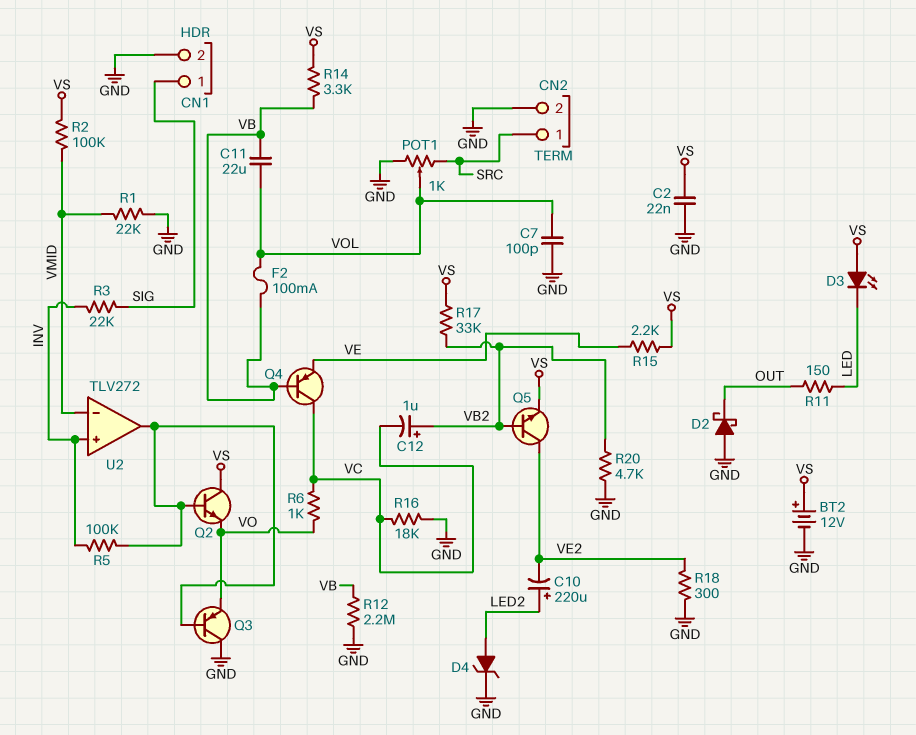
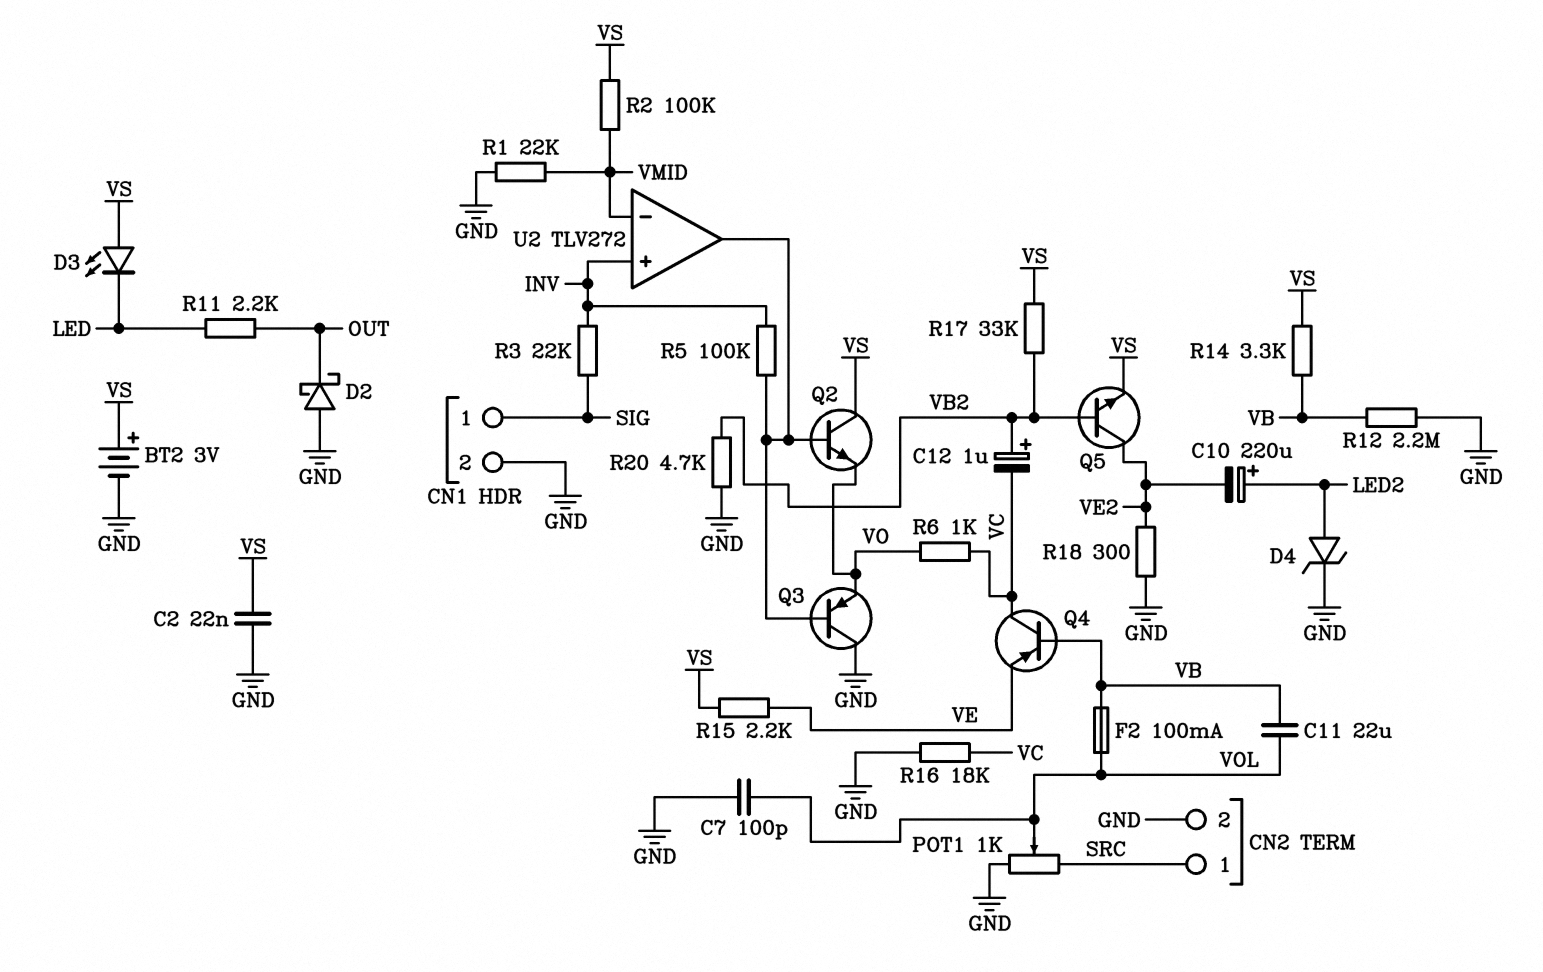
BT2: 12V (plus VS, minus GND) -> 3V (plus VS, minus GND)
R11: 150 (LED, OUT) -> 2.2k (LED, OUT)

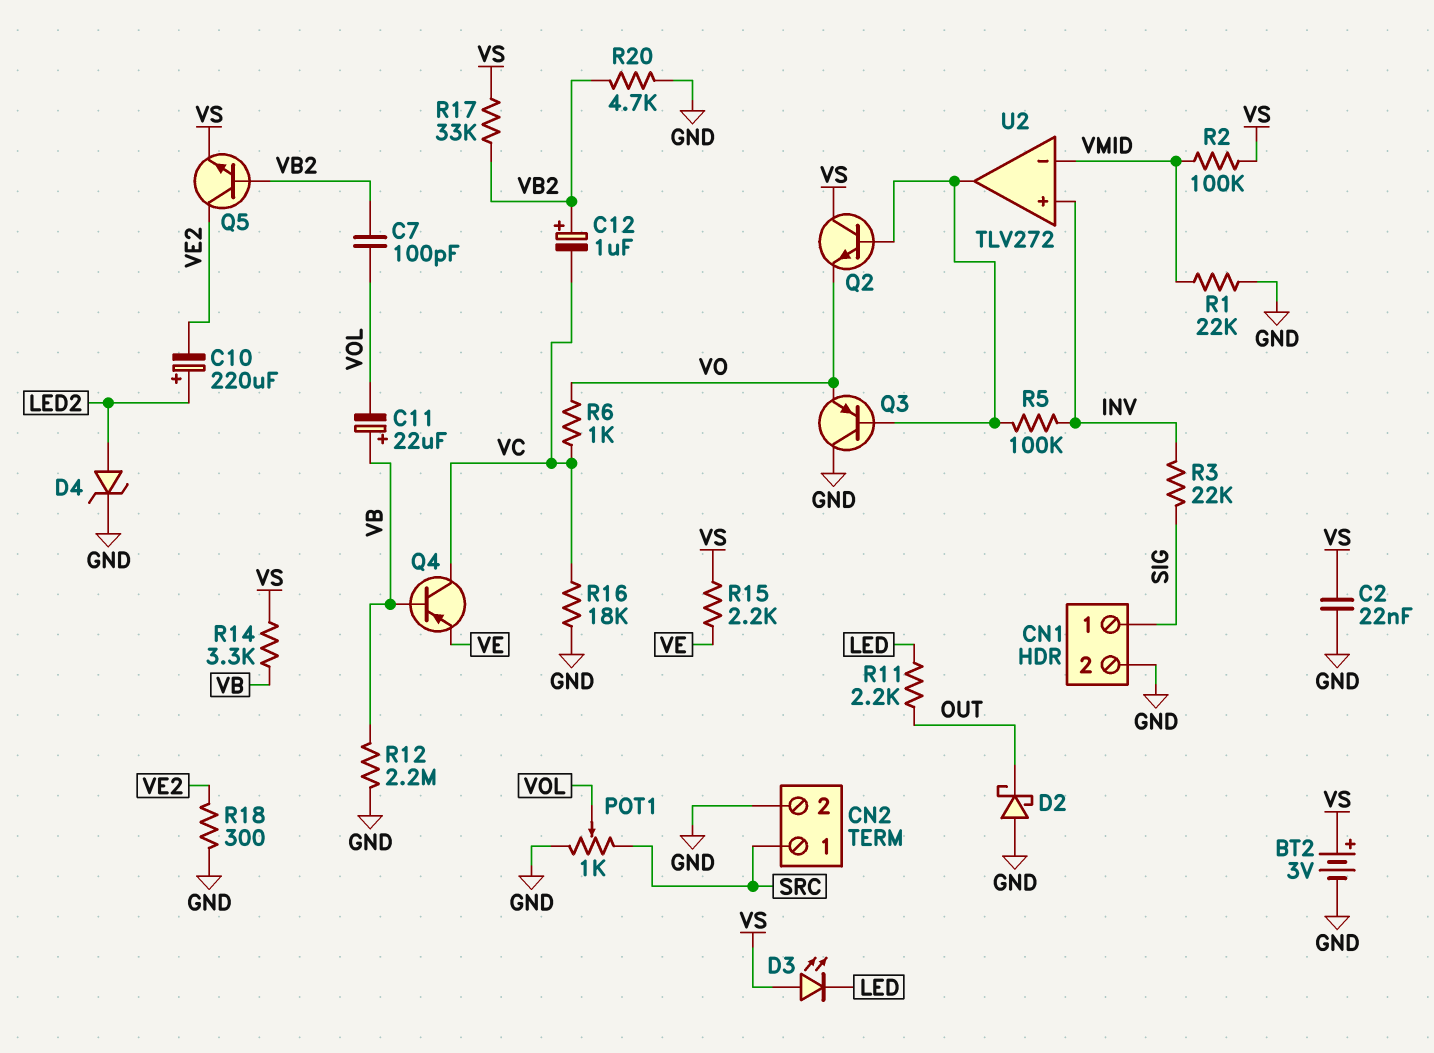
C7: 100pF (GND, VOL) -> 100pF (VB2, VOL)
C11: 22uF (VB, VOL) -> 22uF (plus VB, minus VOL)
F2: 100mA (VB, VOL) -> none

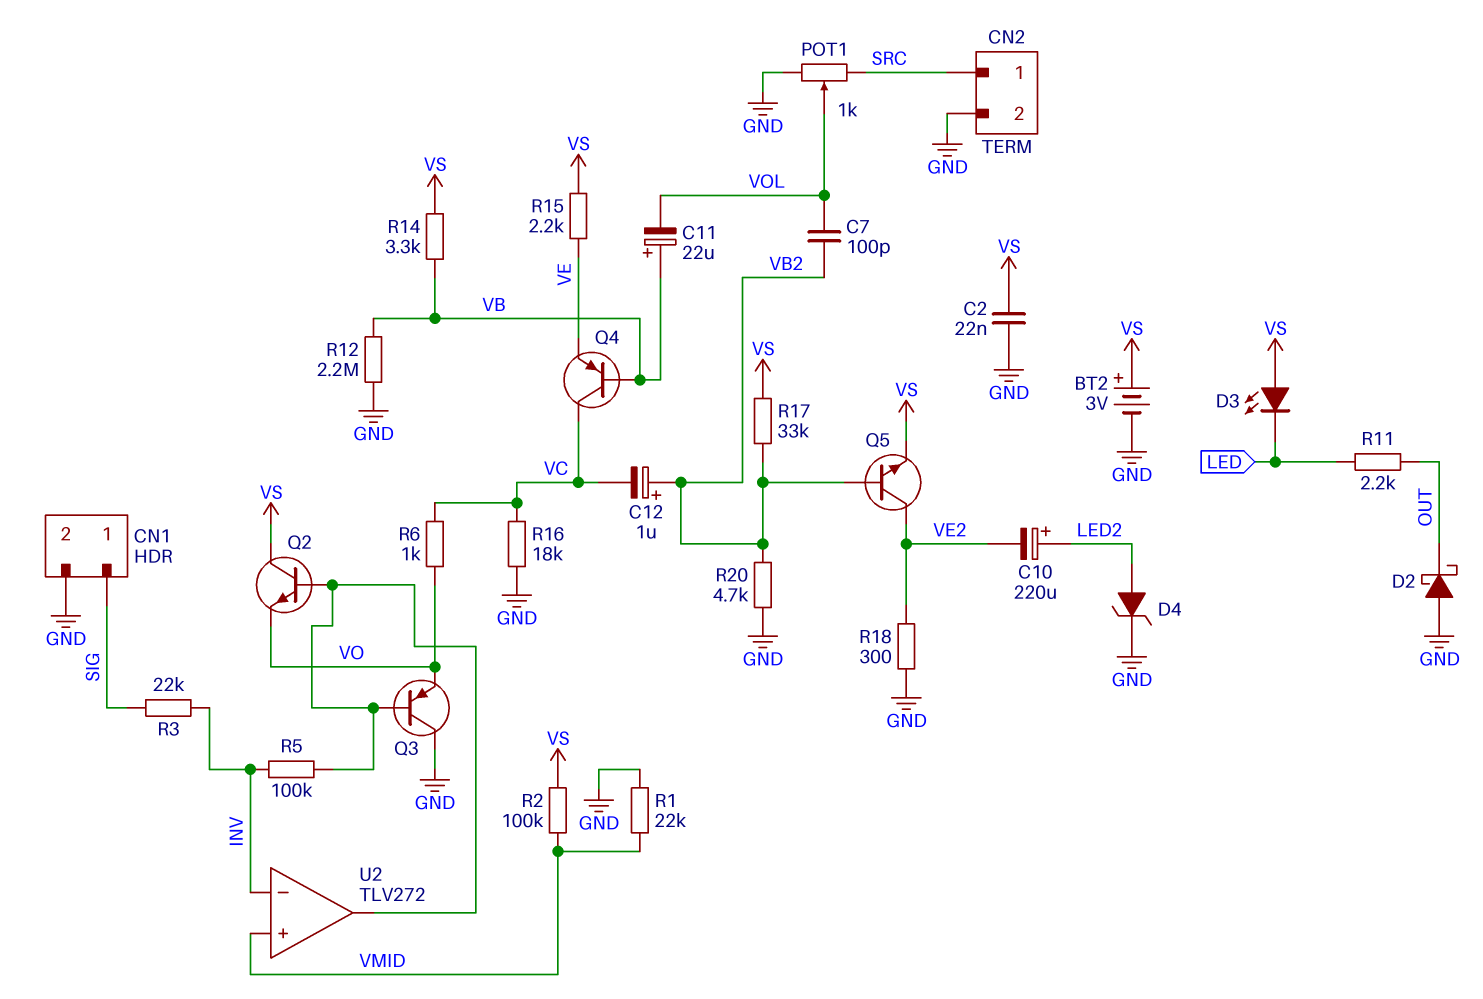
U2 pin in+: INV -> VMID
U2 pin in-: VMID -> INV

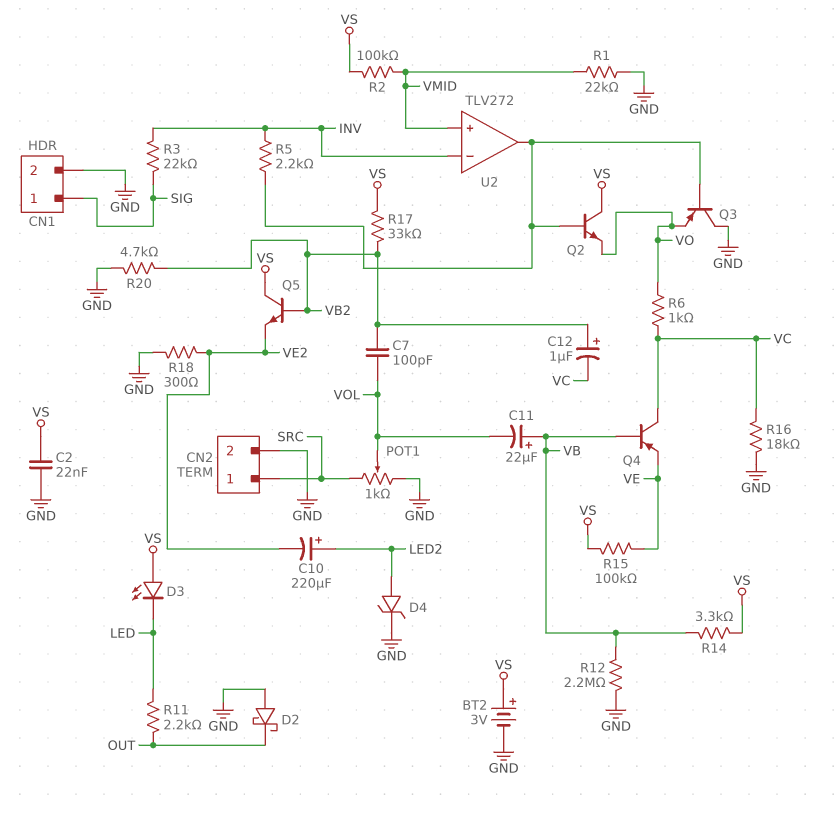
Q5: NPN (B VB2, C VE2, E VS) -> NPN (B VB2, C VS, E VE2)
R5: 100k (INV, U2/out) -> 2.2k (INV, U2/out)
R15: 2.2k (VE, VS) -> 100k (VE, VS)

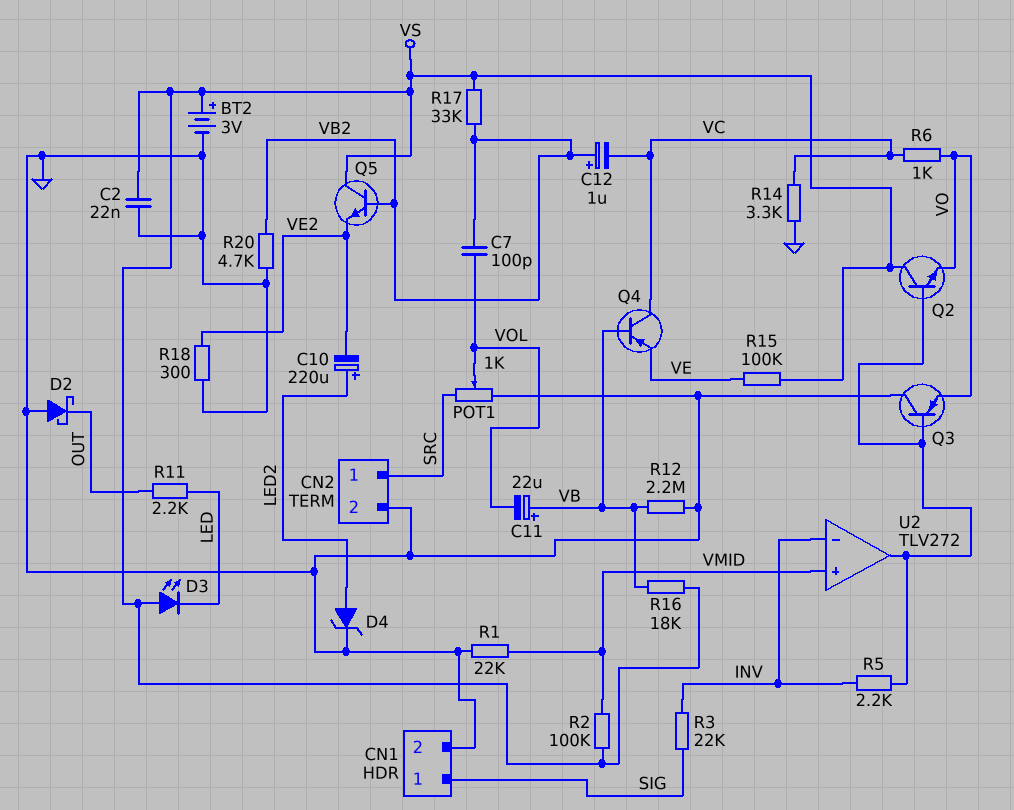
R14: 3.3k (VB, VS) -> 3.3k (GND, VC)
R16: 18k (GND, VC) -> 18k (VB, VS)

